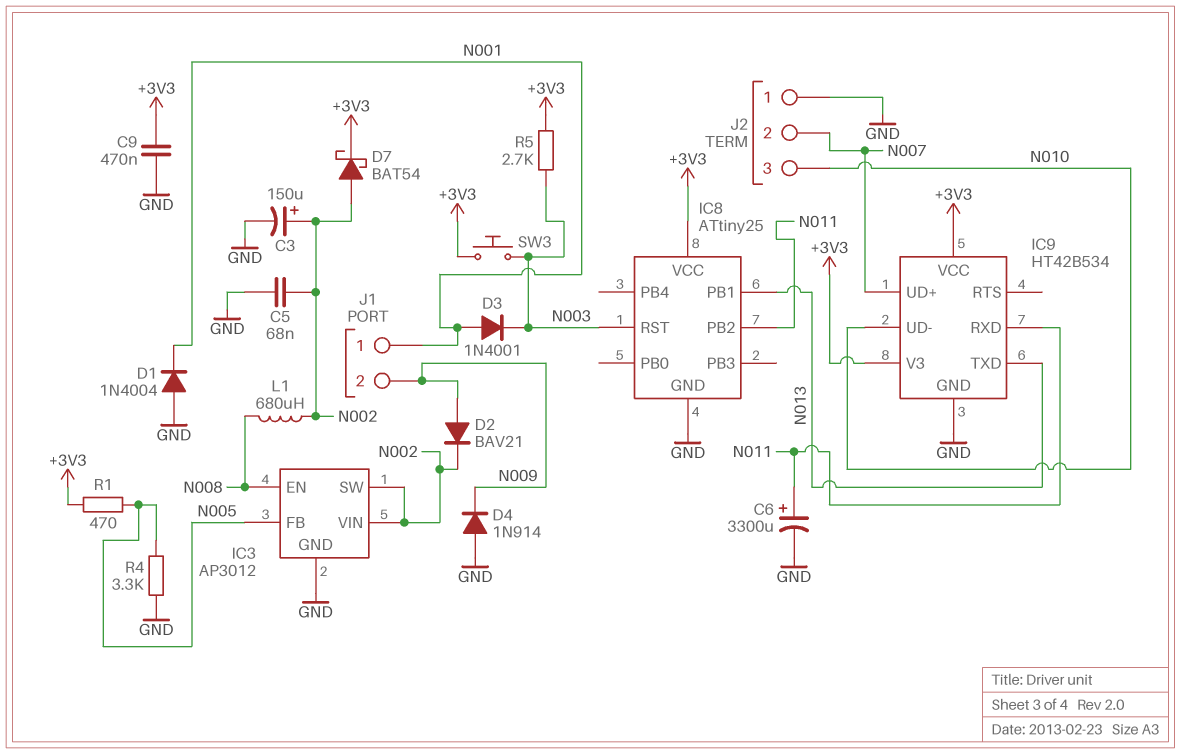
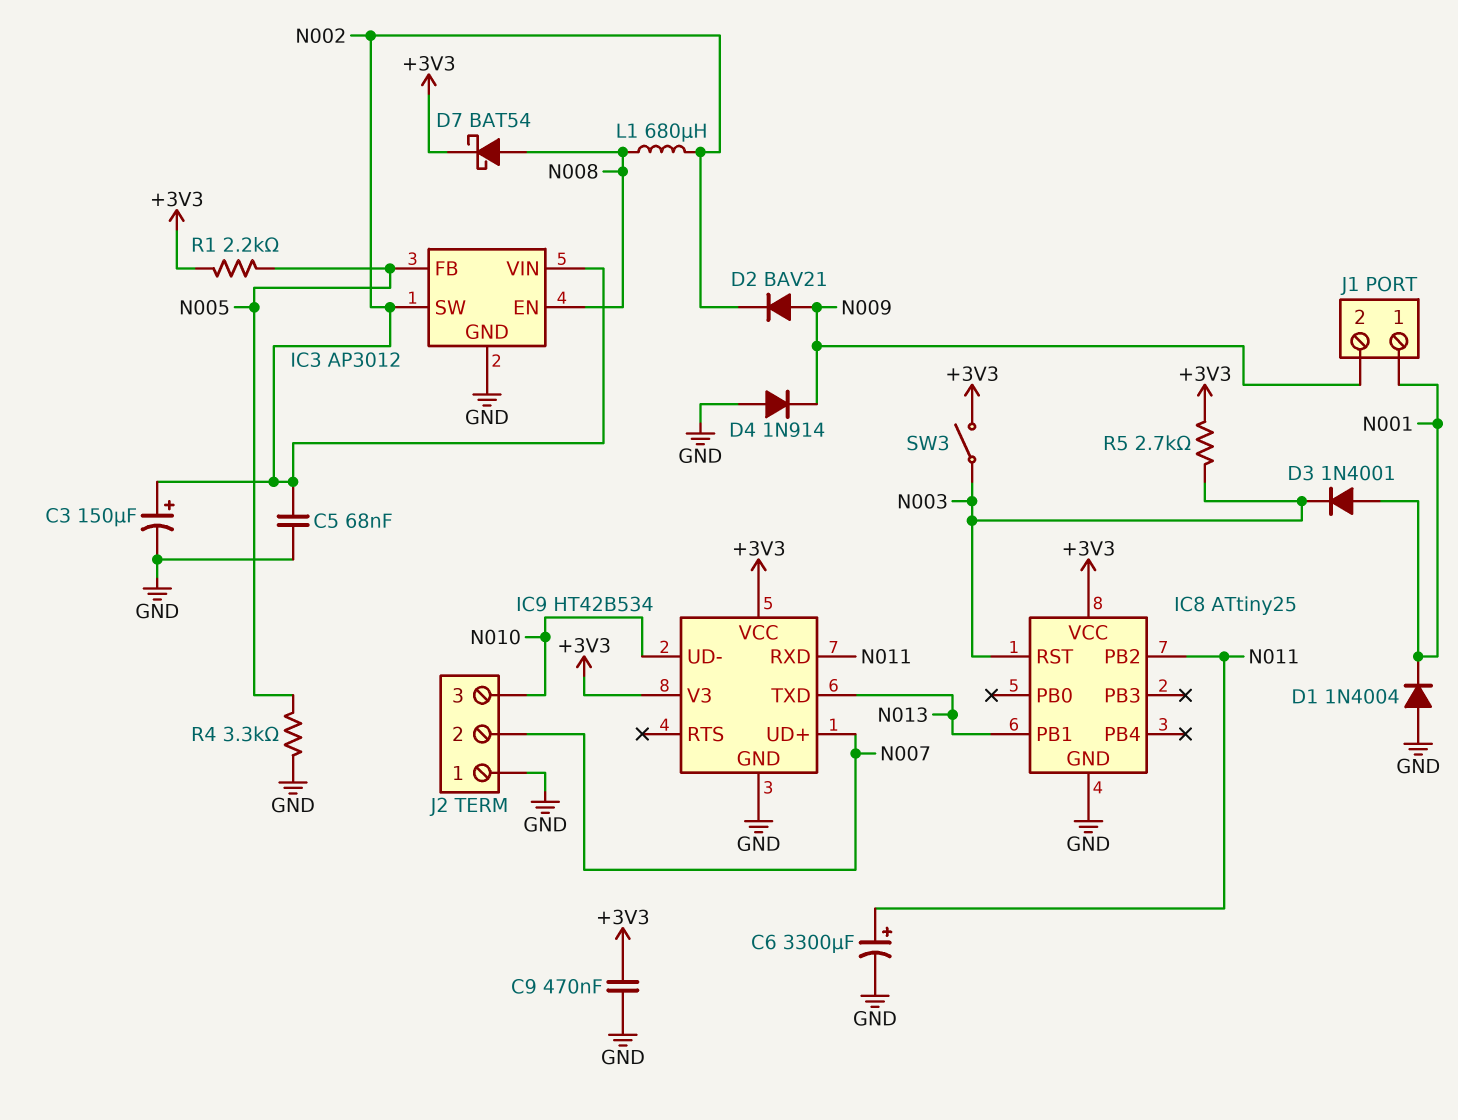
D7: schottky BAT54 (A N002, K +3V3) -> schottky BAT54 (A N008, K +3V3)
R1: 470 (+3V3, N005) -> 2.2k (+3V3, N005)
SW3: button (+3V3, N003) -> switch (+3V3, N003)

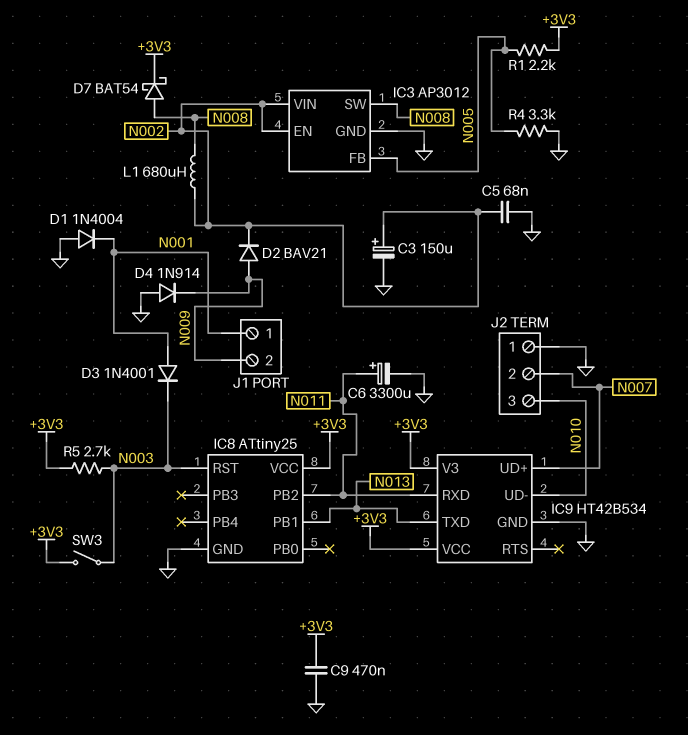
IC3 pin EN: N008 -> N002
IC3 pin SW: N002 -> N008

